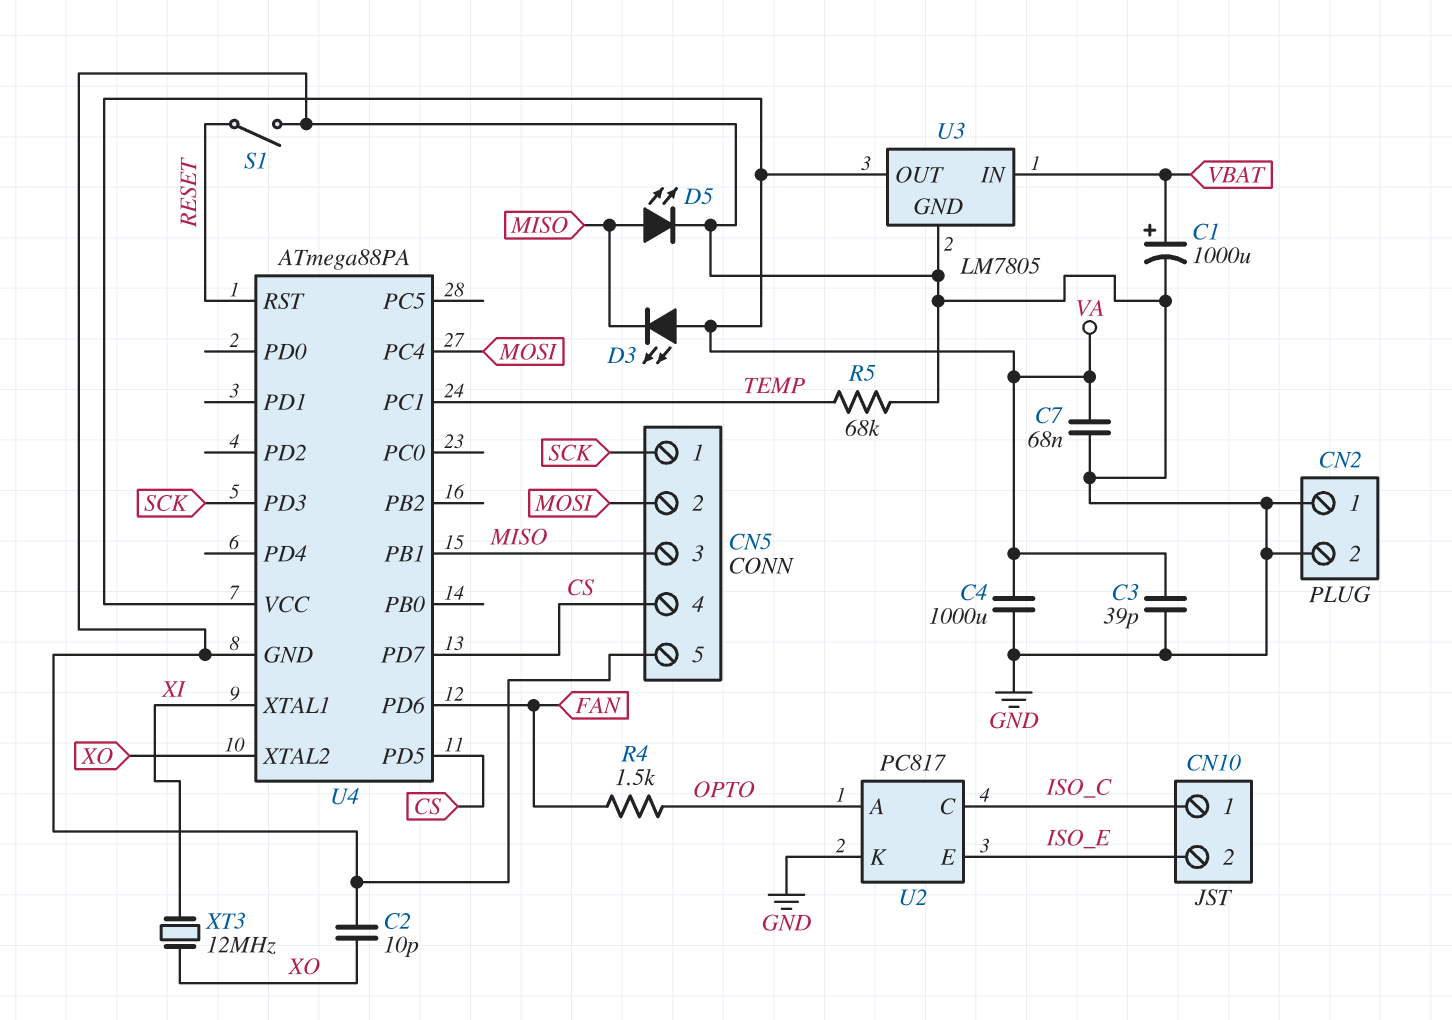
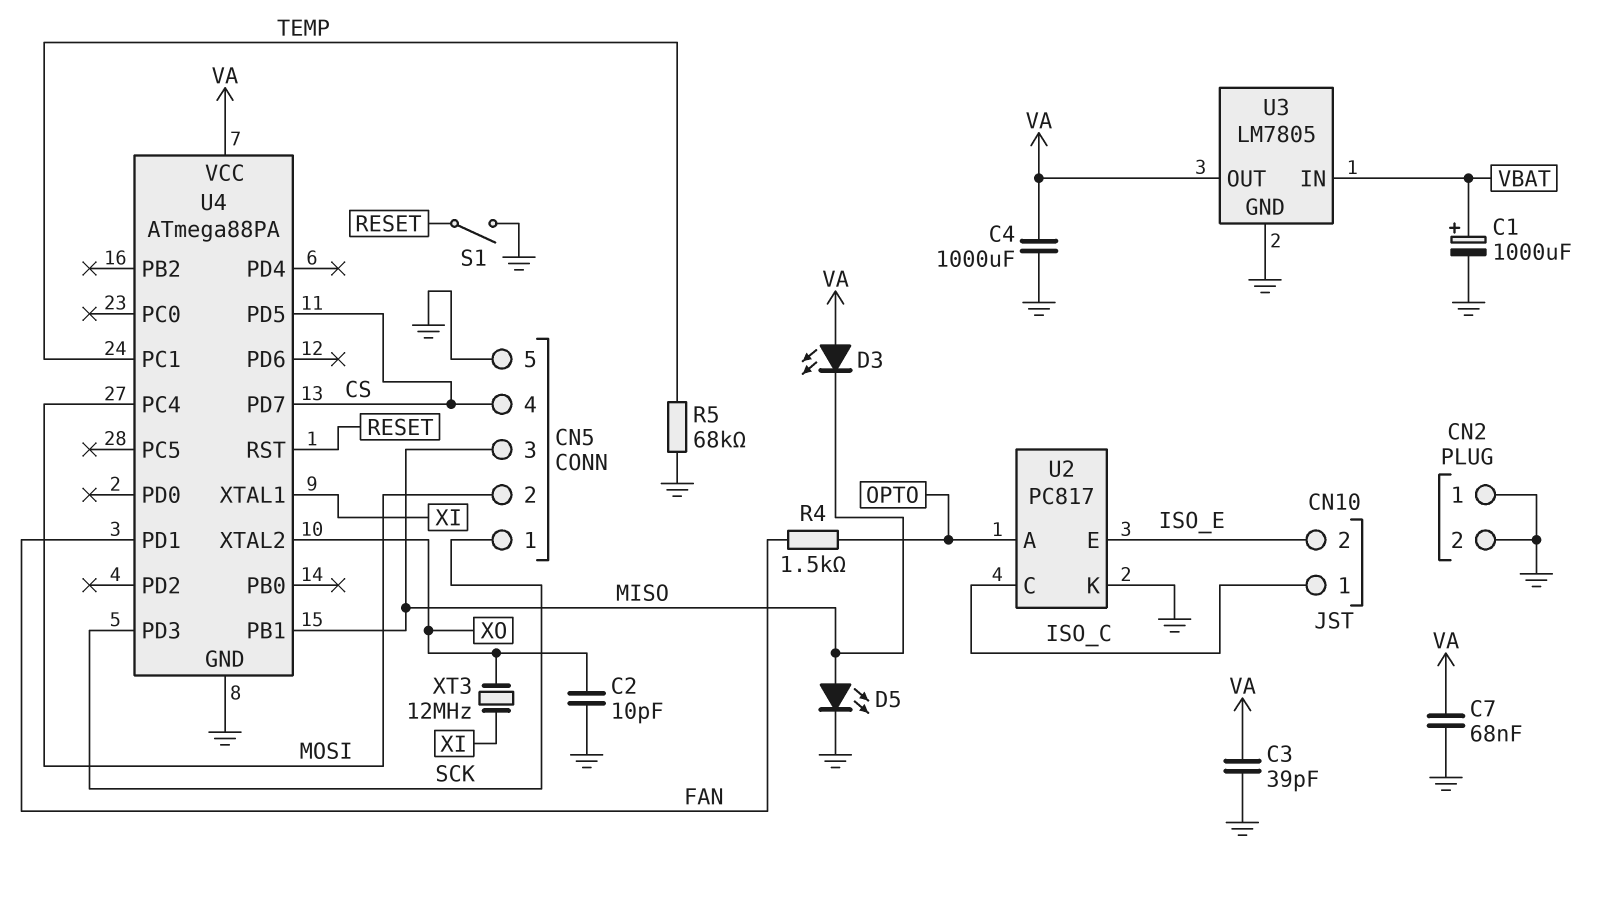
U4 pin PD1: none -> FAN
U4 pin PD6: FAN -> none

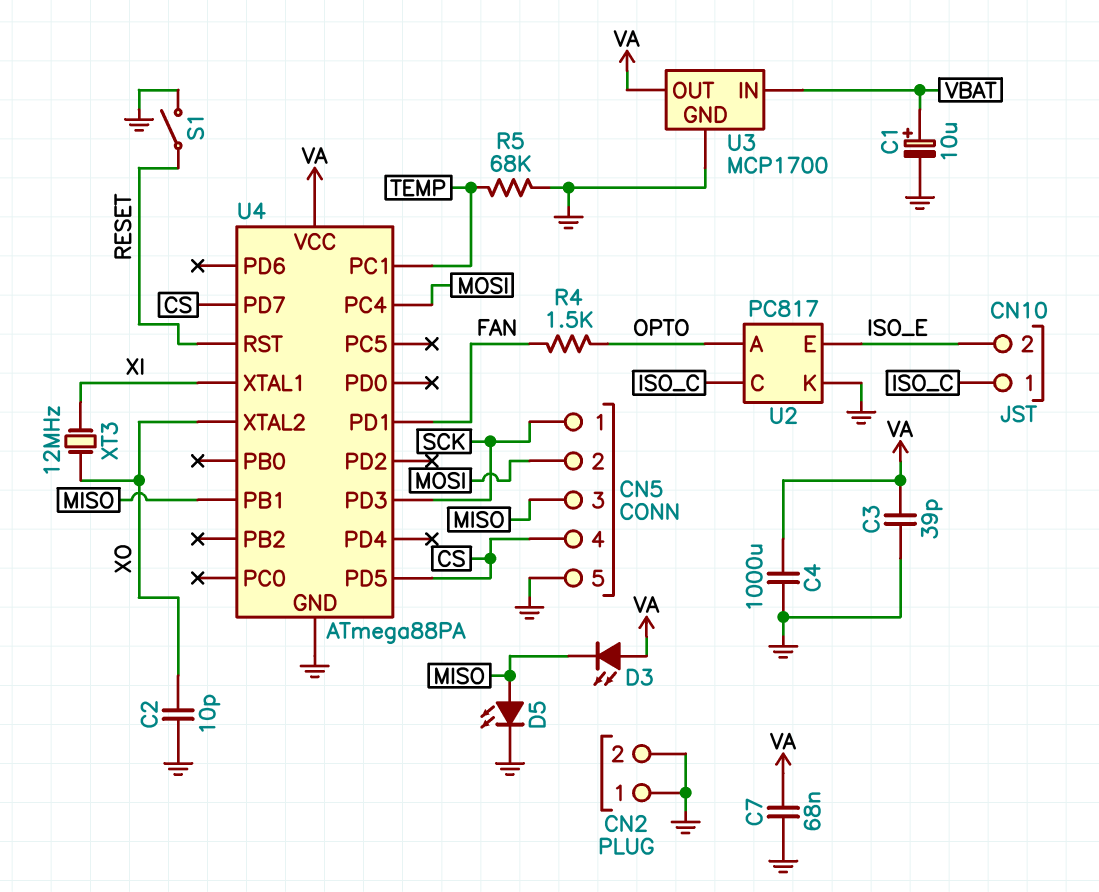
C1: 1000uF (plus VBAT, minus GND) -> 10uF (plus VBAT, minus GND)
U3: LM7805 -> MCP1700

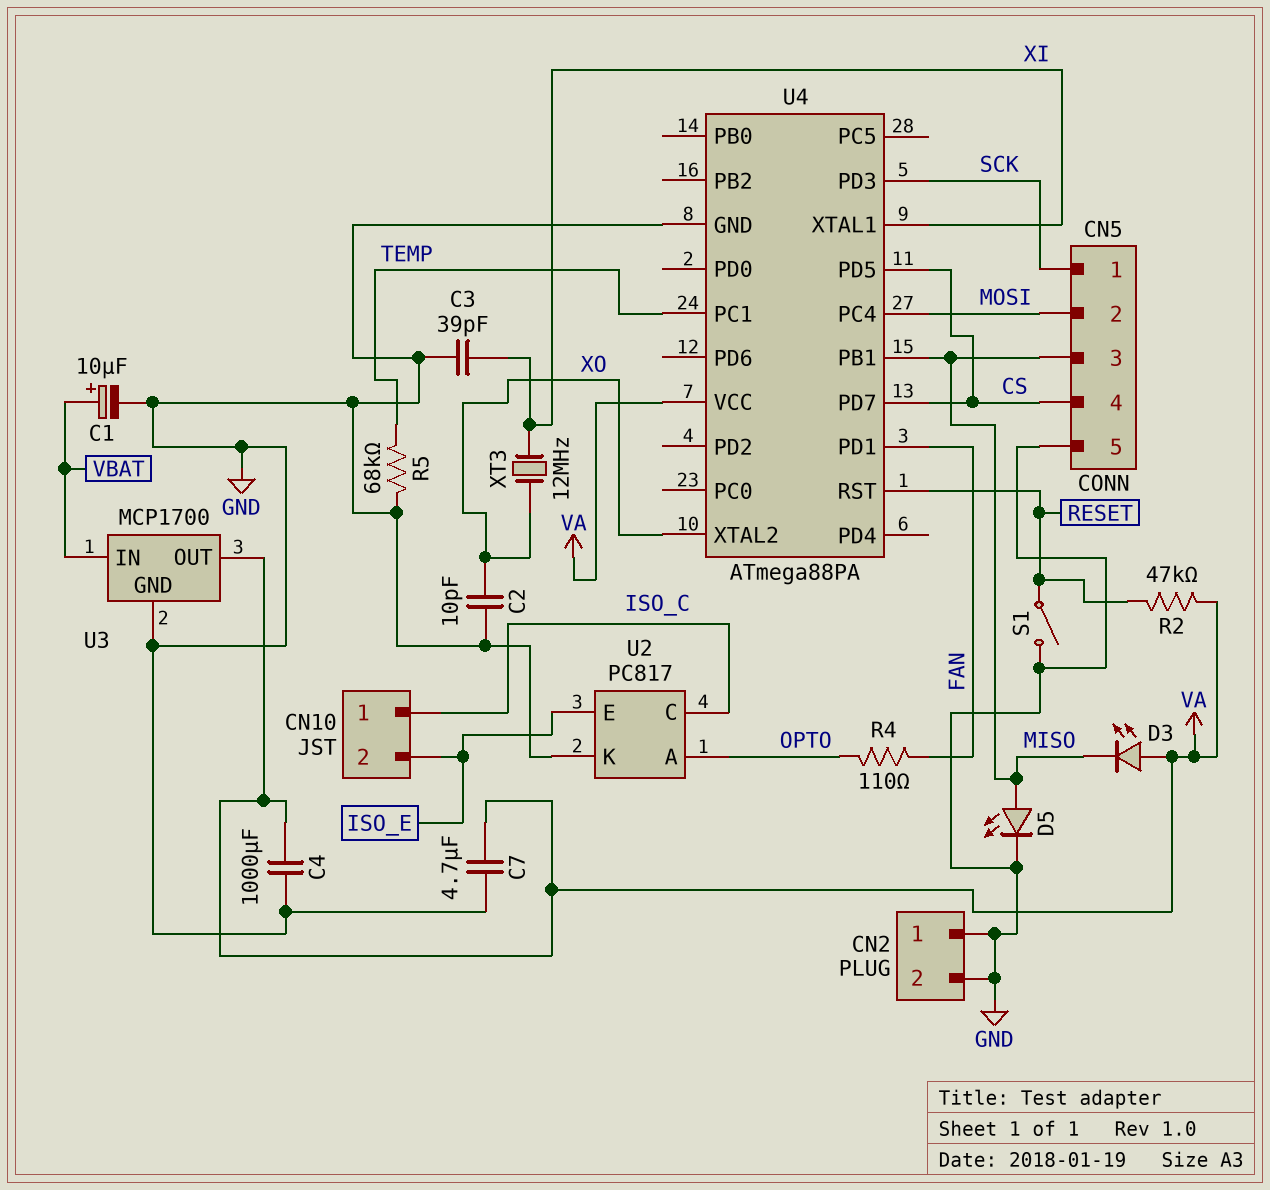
C3: 39pF (GND, VA) -> 39pF (GND, XI)
C7: 68nF (GND, VA) -> 4.7uF (GND, VA)
R2: none -> 47k (RESET, VA)
R4: 1.5k (FAN, OPTO) -> 110 (FAN, OPTO)

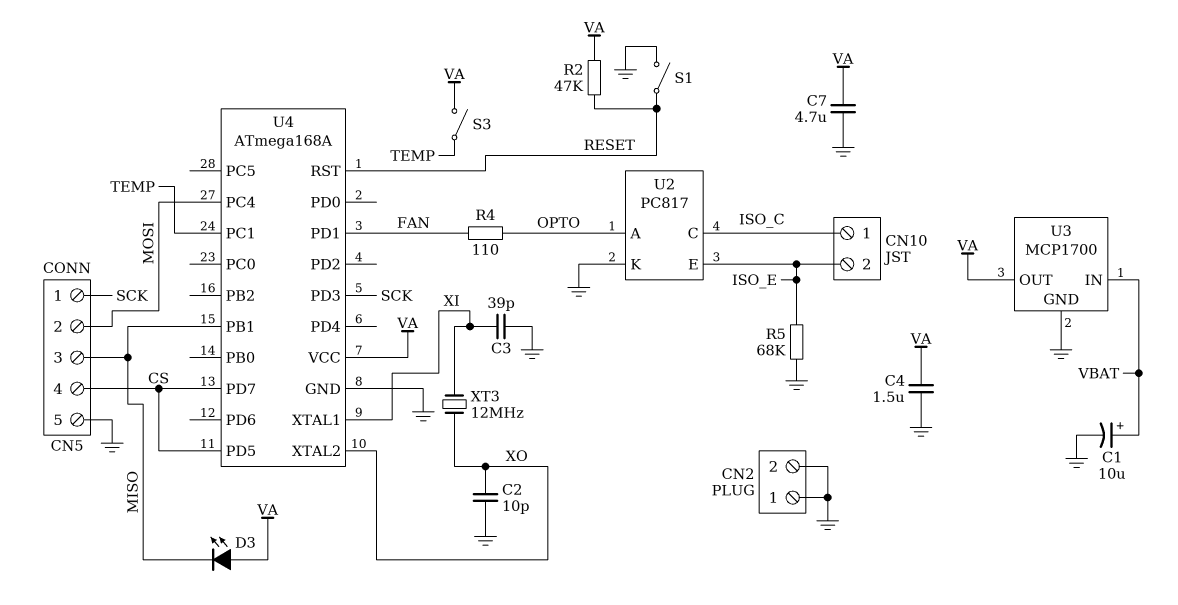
C4: 1000uF (GND, VA) -> 1.5uF (GND, VA)
D5: LED (A MISO, K GND) -> none
R5: 68k (GND, TEMP) -> 68k (GND, ISO_E)
S3: none -> switch (TEMP, VA)
U4: ATmega88PA -> ATmega168A

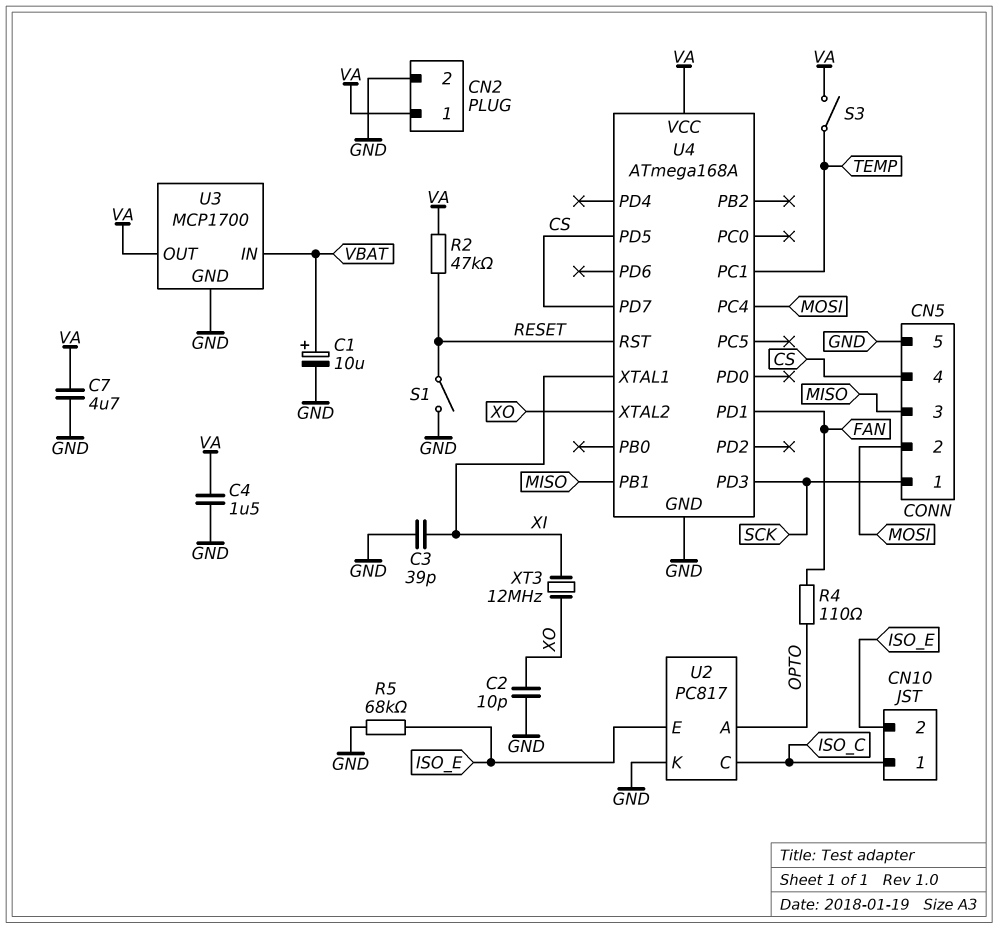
CN2 pin 1: GND -> VA
D3: LED (A VA, K MISO) -> none

